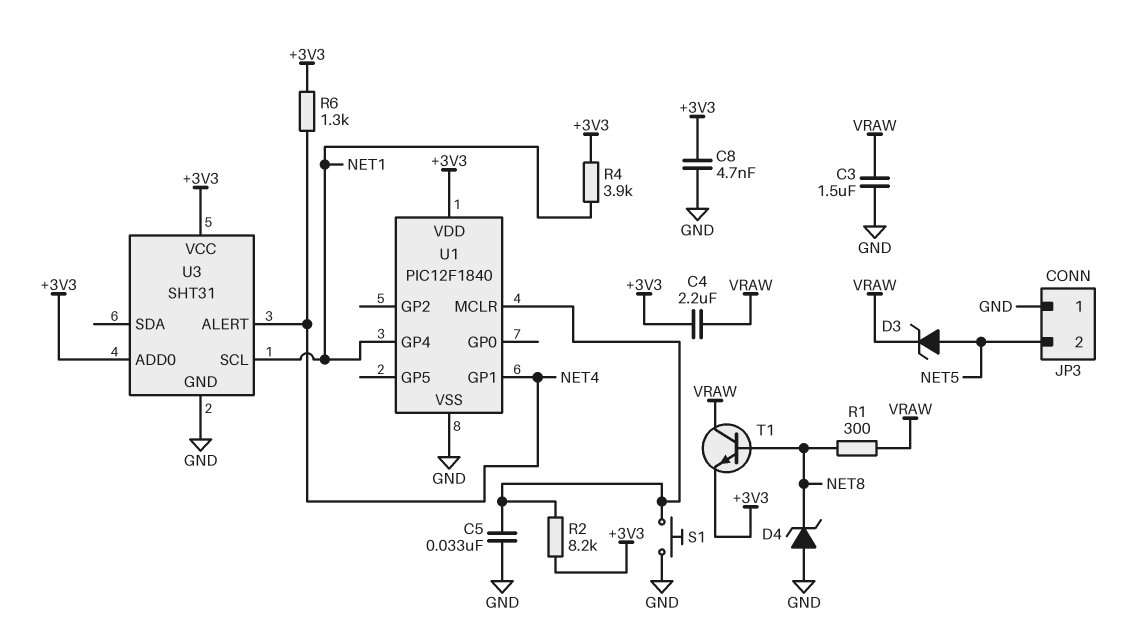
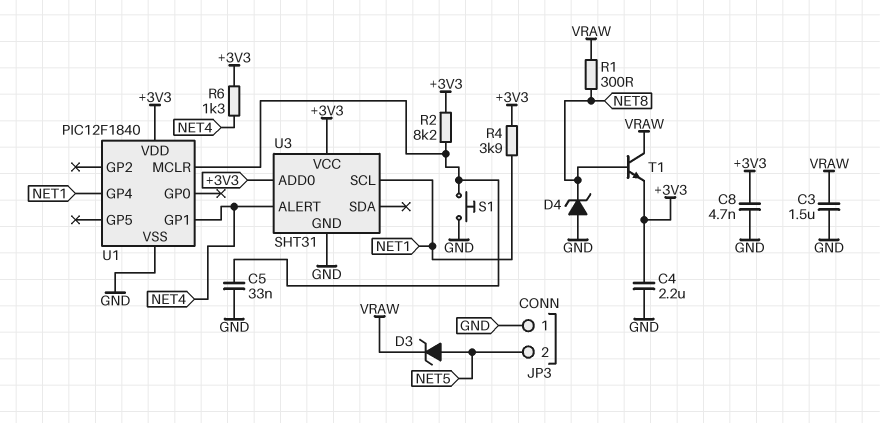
C4: 2.2uF (+3V3, VRAW) -> 2.2uF (+3V3, GND)

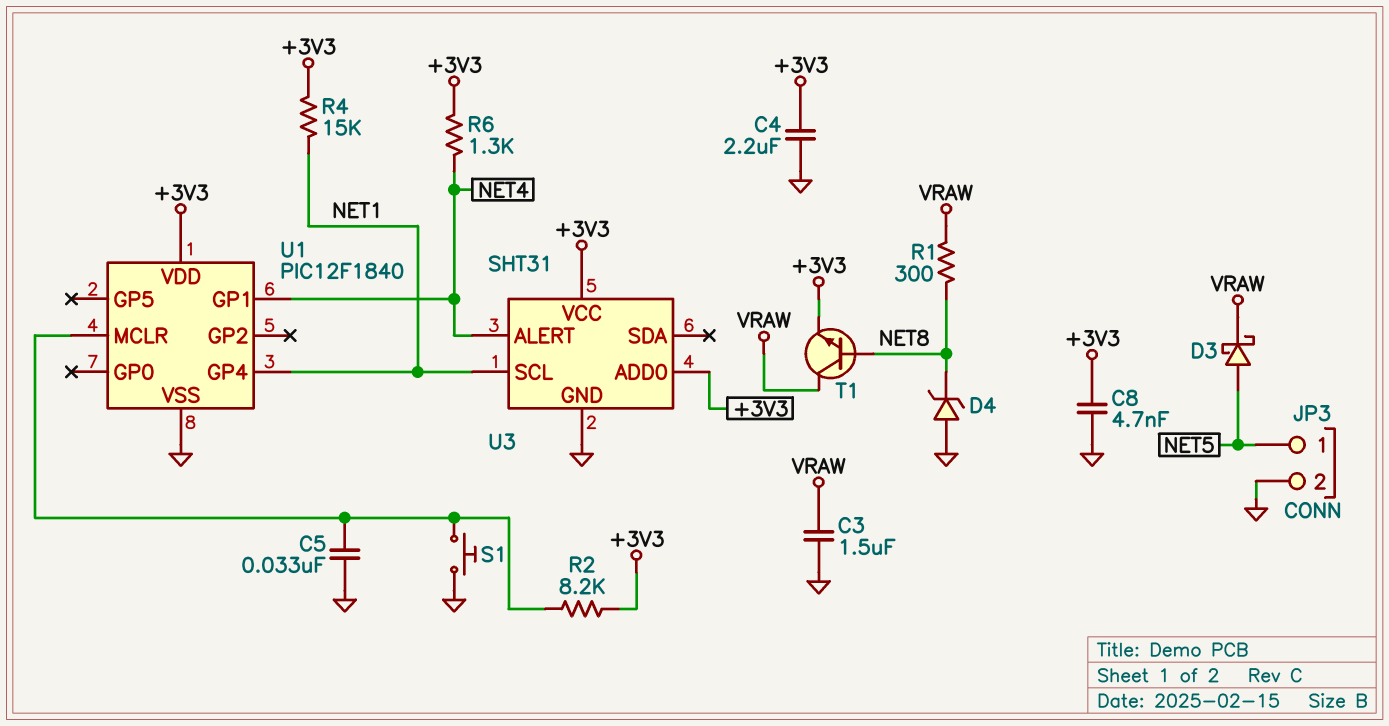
D3: zener (A NET5, K VRAW) -> schottky (A NET5, K VRAW)
JP3 pin 1: GND -> NET5
JP3 pin 2: NET5 -> GND
R4: 3.9k (+3V3, NET1) -> 15k (+3V3, NET1)

